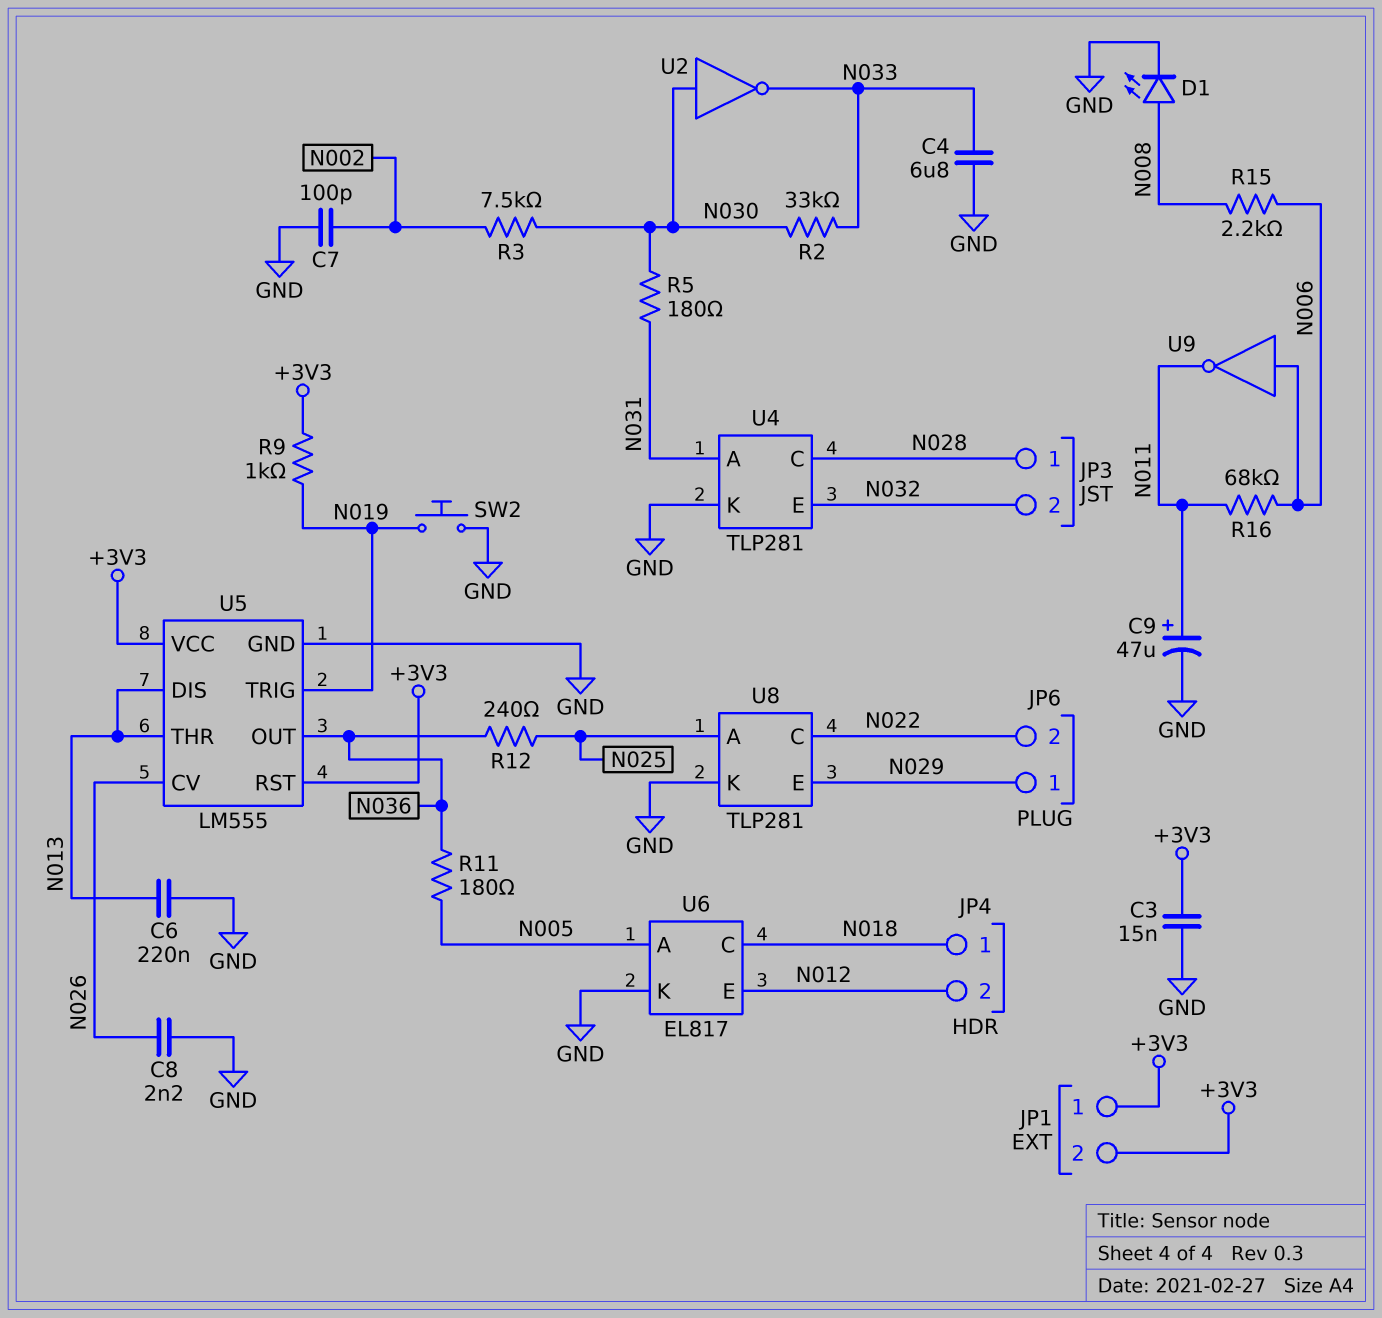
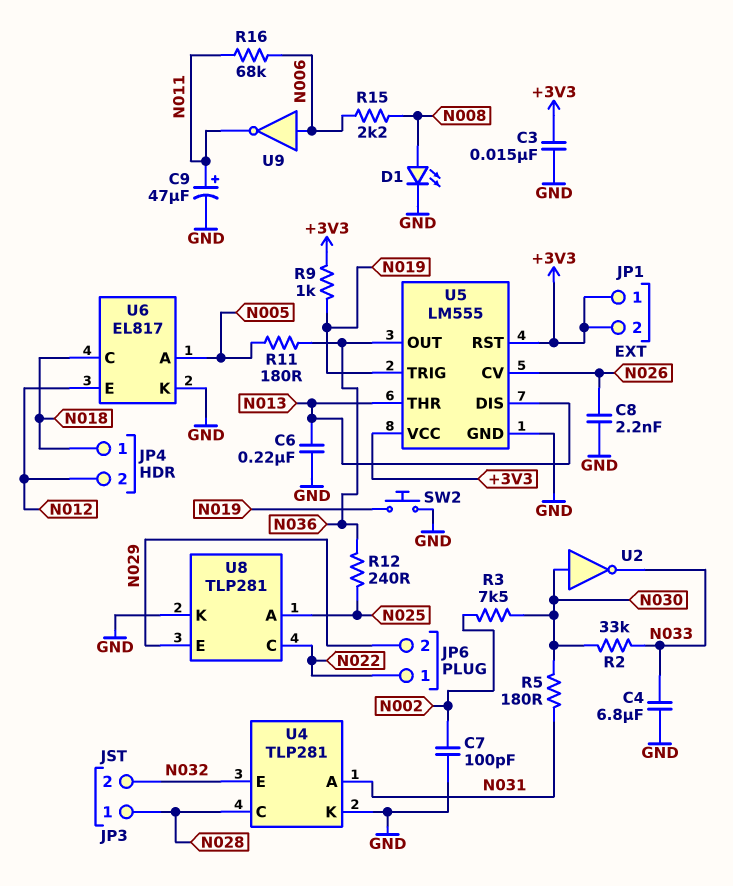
JP6 pin 1: N029 -> N022
JP6 pin 2: N022 -> N029

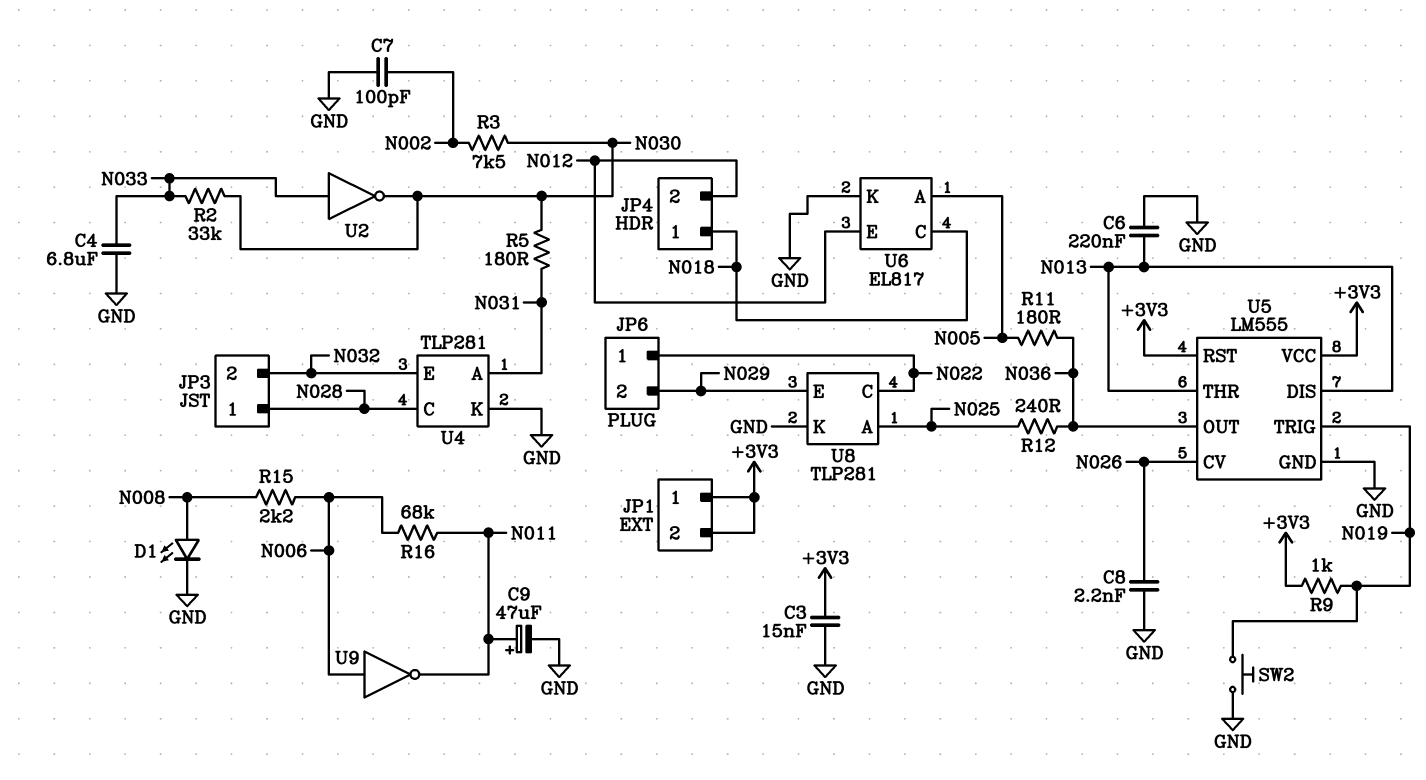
U2: NOT (in N030, out N033) -> NOT (in N033, out N030)

